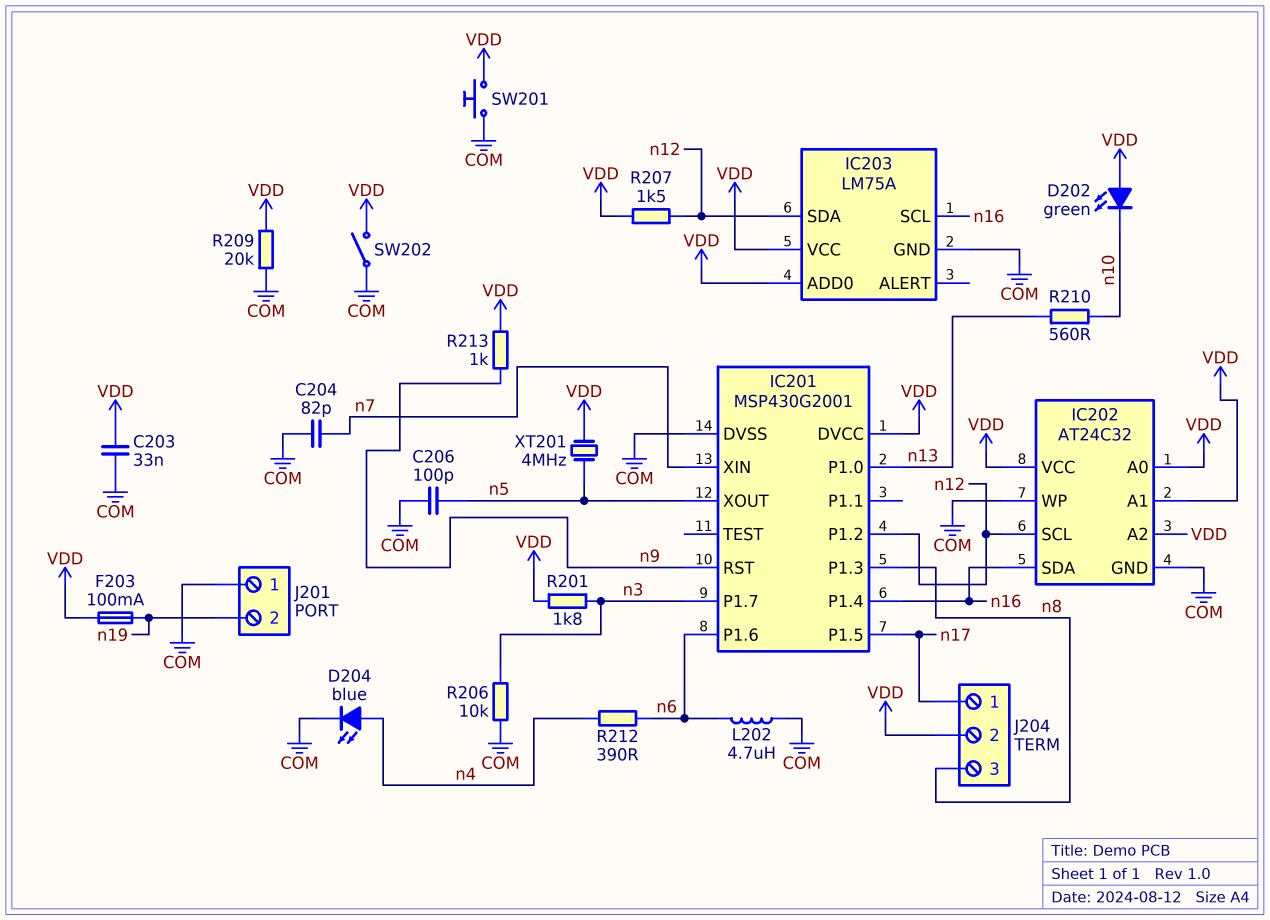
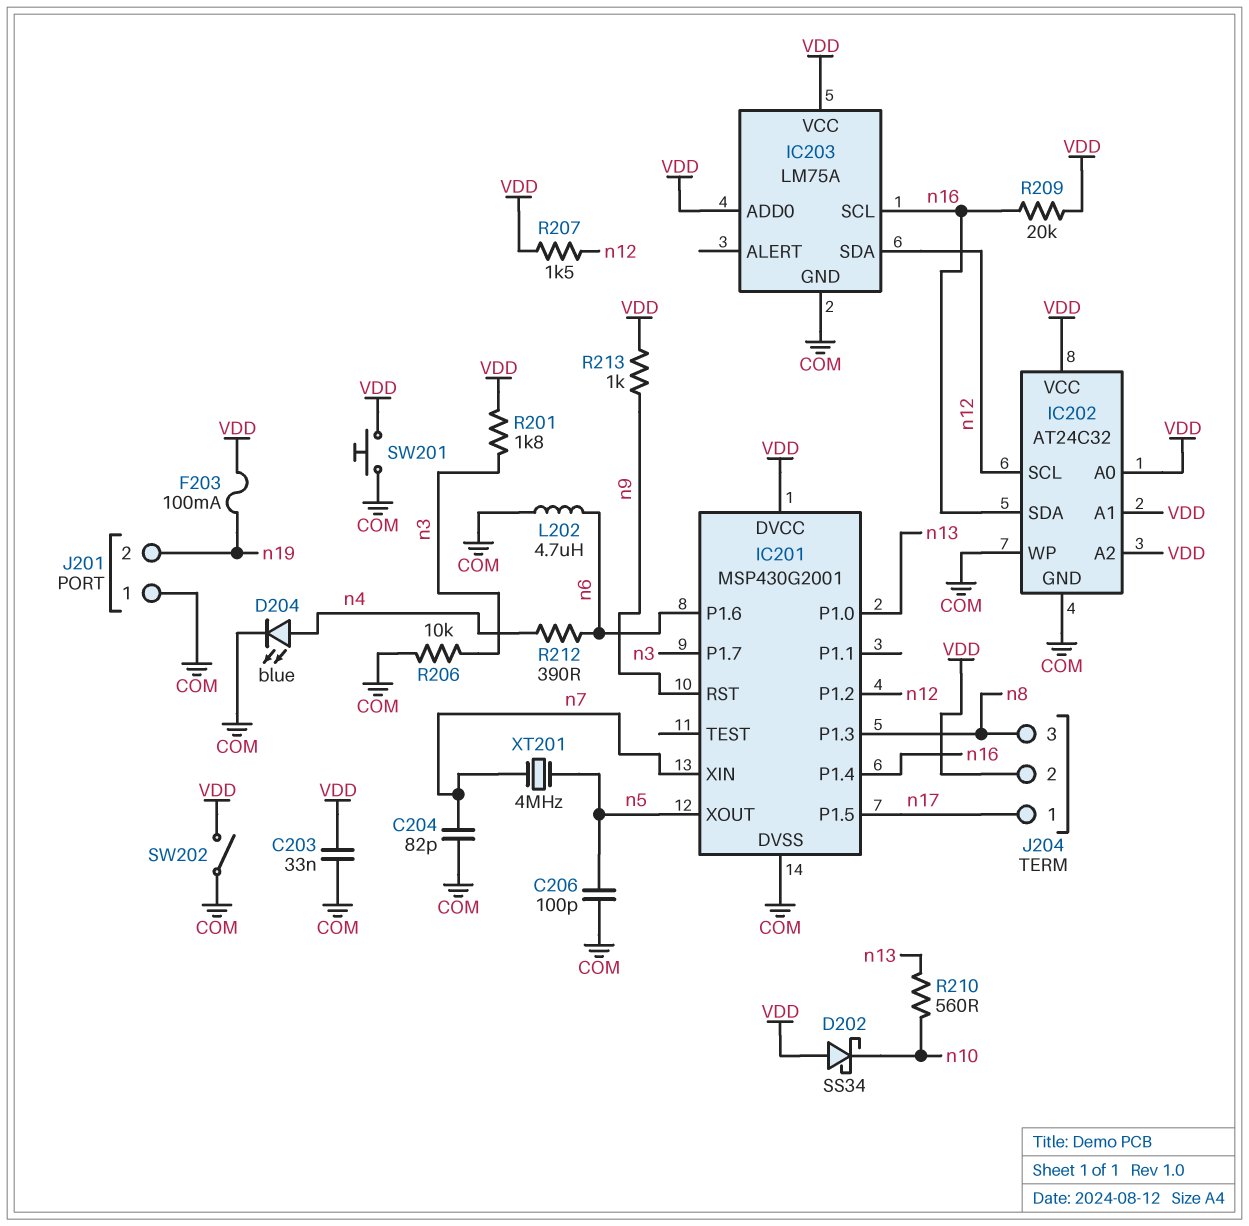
D202: LED green (A VDD, K n10) -> schottky SS34 (A VDD, K n10)
R209: 20k (COM, VDD) -> 20k (VDD, n16)
XT201: 4MHz (VDD, n5) -> 4MHz (n5, n7)

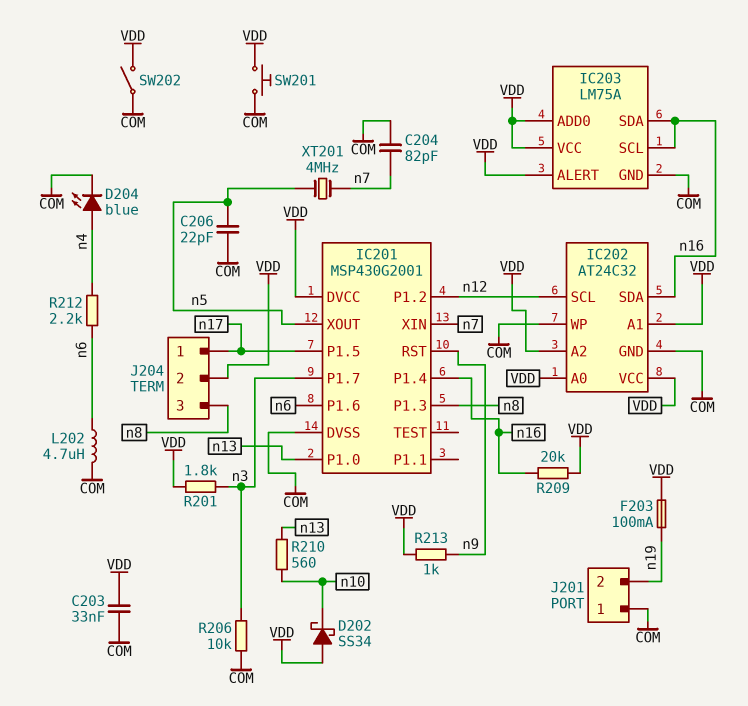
C206: 100pF (COM, n5) -> 22pF (COM, n5)
IC203 pin ALERT: none -> VDD
IC203 pin SDA: n12 -> n16
R207: 1.5k (VDD, n12) -> none
R212: 390 (n4, n6) -> 2.2k (n4, n6)

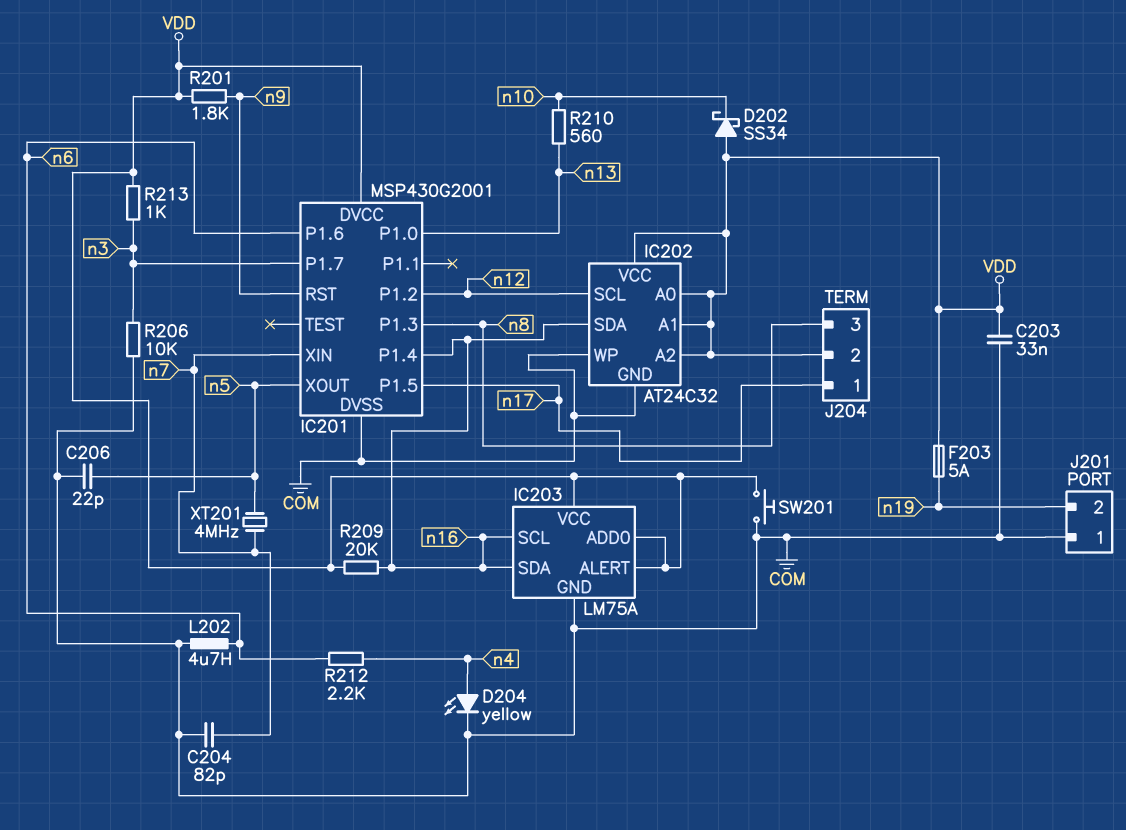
D204: LED blue (A n4, K COM) -> LED yellow (A n4, K COM)
F203: 100mA (VDD, n19) -> 5A (VDD, n19)
R201: 1.8k (VDD, n3) -> 1.8k (VDD, n9)
R213: 1k (VDD, n9) -> 1k (VDD, n3)
SW202: switch (COM, VDD) -> none

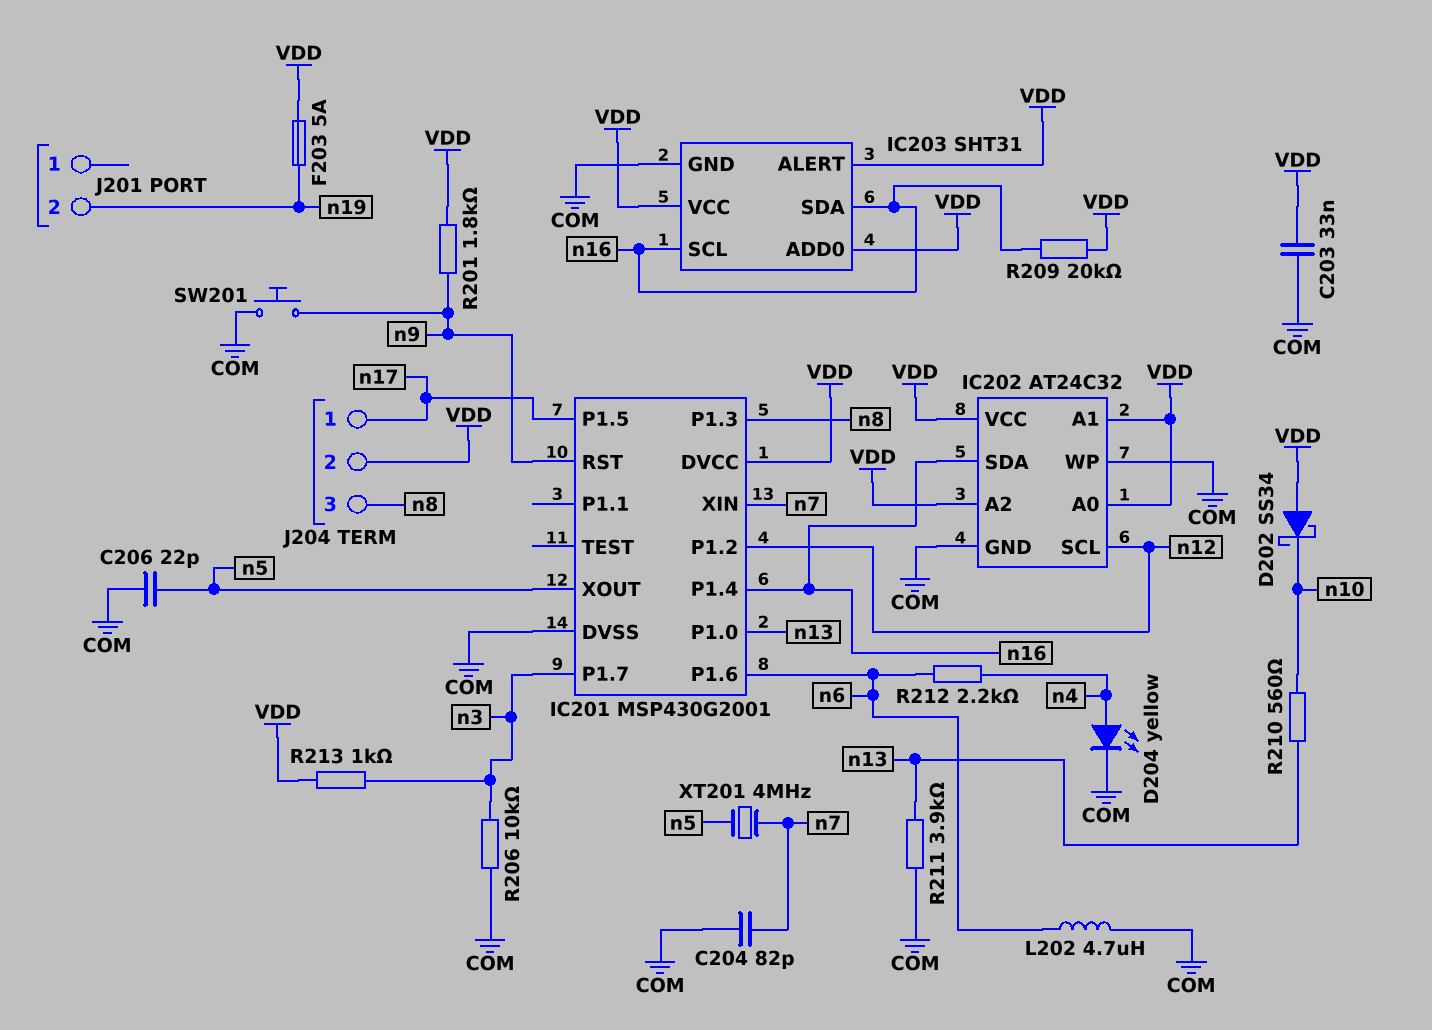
IC203: LM75A -> SHT31
J201 pin 1: COM -> none
R211: none -> 3.9k (COM, n13)
SW201: button (COM, VDD) -> button (COM, n9)

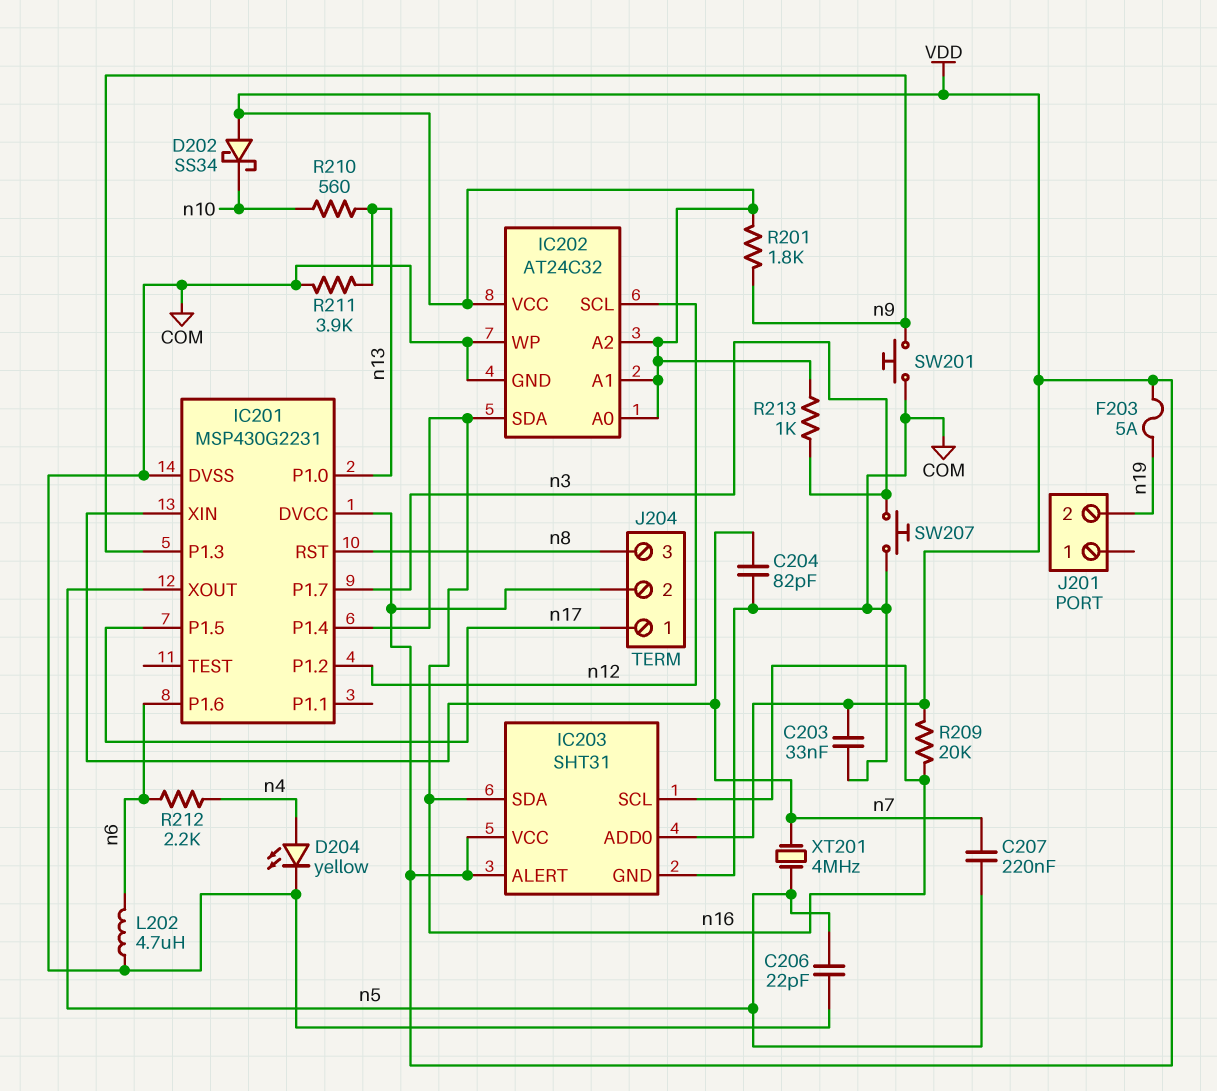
C207: none -> 220nF (n5, n7)
IC201: MSP430G2001 -> MSP430G2231
IC201 pin P1.3: n8 -> n9
IC201 pin RST: n9 -> n8
R206: 10k (COM, n3) -> none
SW207: none -> button (COM, n3)

